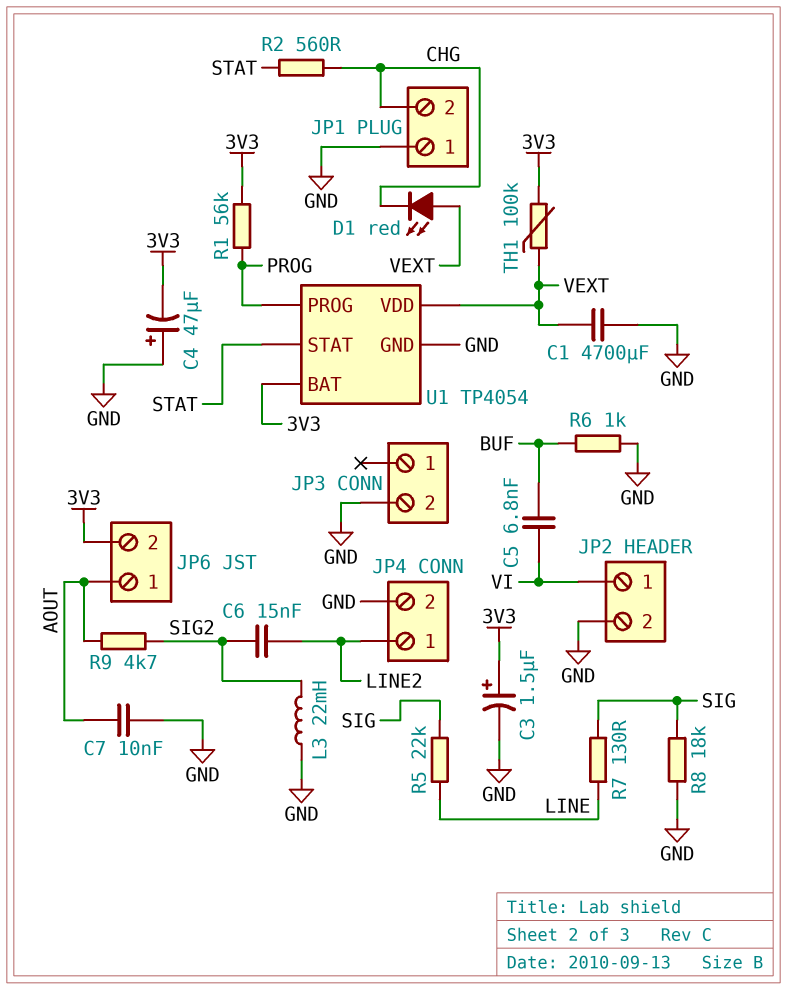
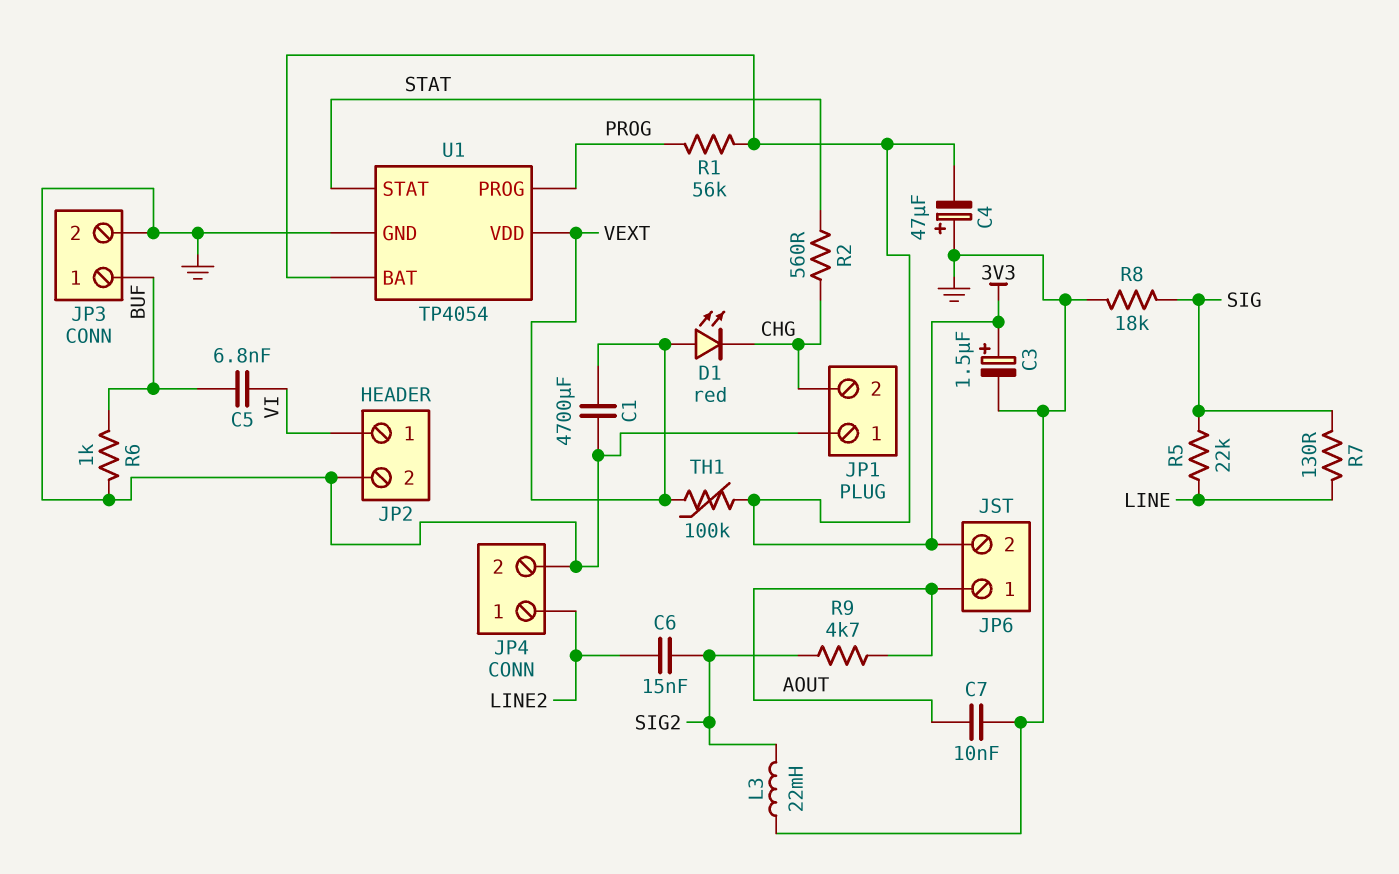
JP3 pin 1: none -> BUF

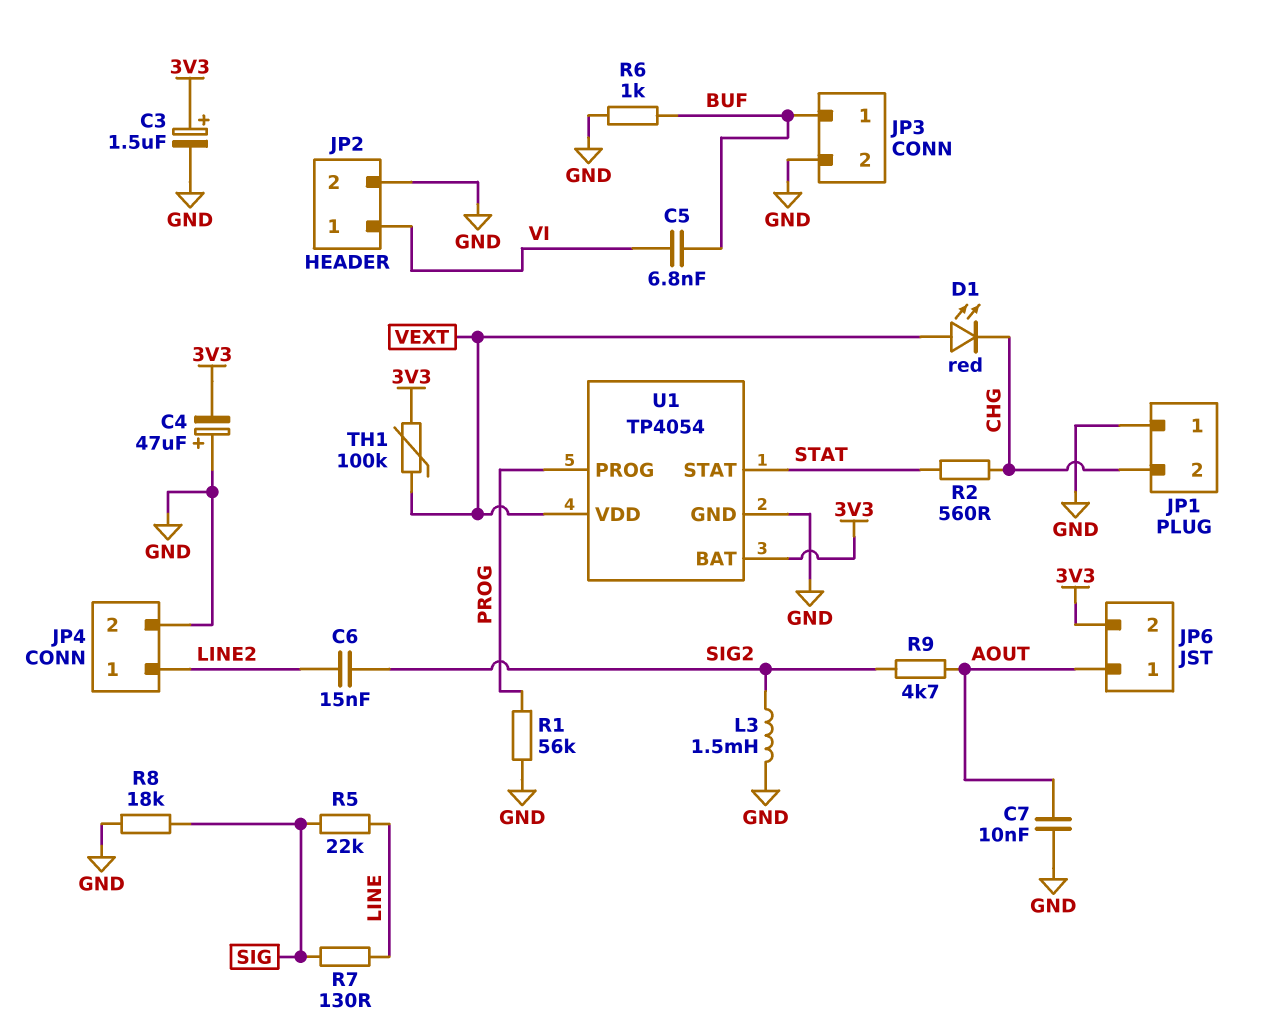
C1: 4700uF (GND, VEXT) -> none
L3: 22mH (GND, SIG2) -> 1.5mH (GND, SIG2)
R1: 56k (3V3, PROG) -> 56k (GND, PROG)

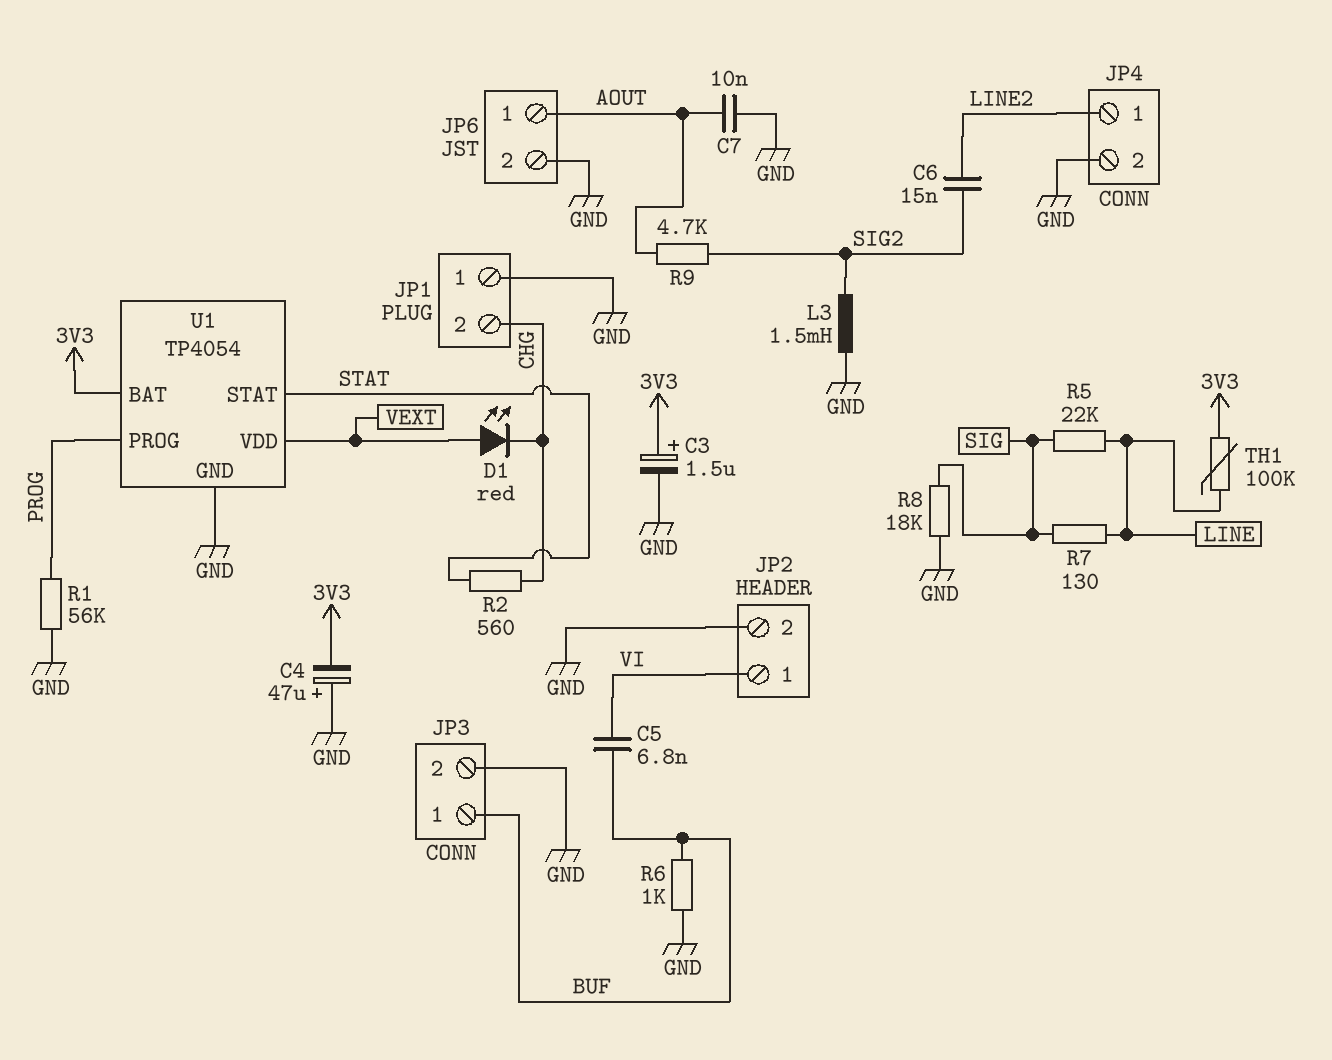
JP6 pin 2: 3V3 -> GND
TH1: 100k (3V3, VEXT) -> 100k (3V3, LINE)

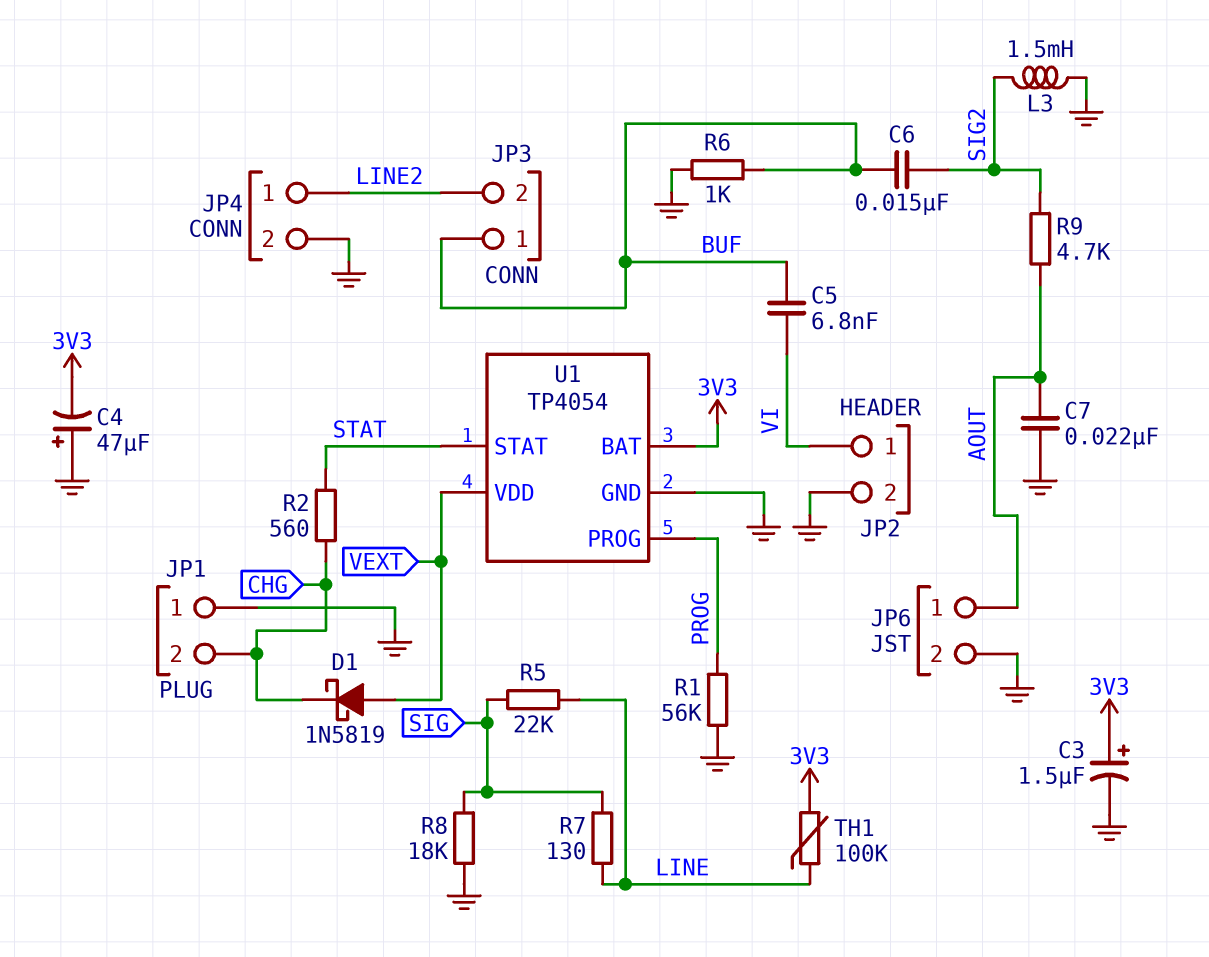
C6: 15nF (LINE2, SIG2) -> 15nF (BUF, SIG2)
C7: 10nF (AOUT, GND) -> 22nF (AOUT, GND)
D1: LED red (A VEXT, K CHG) -> schottky 1N5819 (A VEXT, K CHG)
JP3 pin 2: GND -> LINE2

